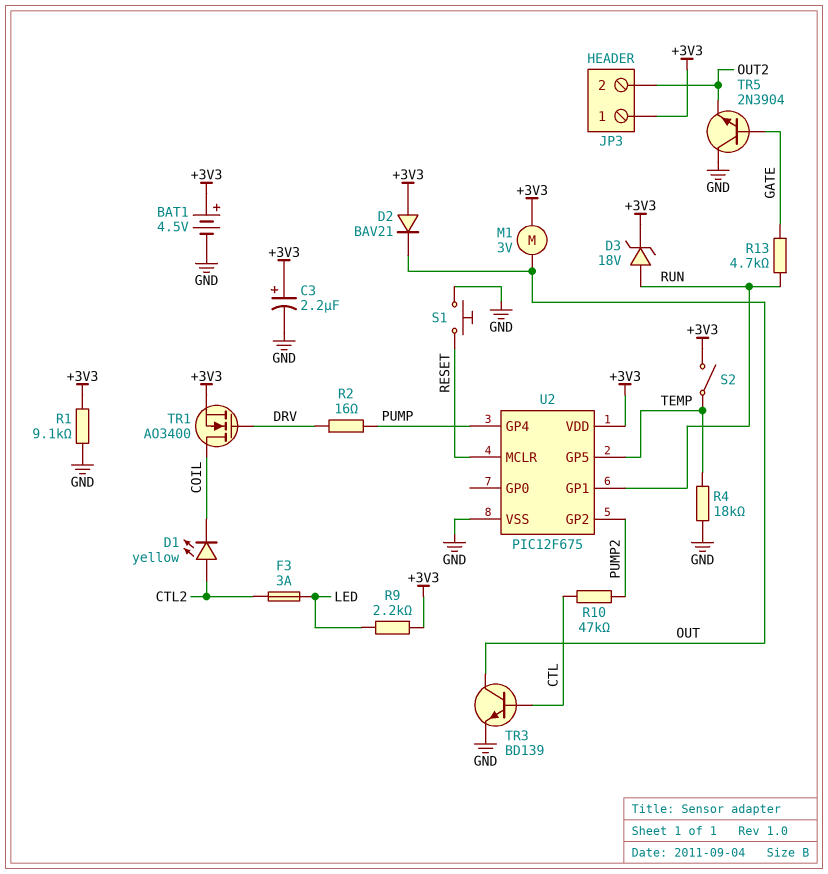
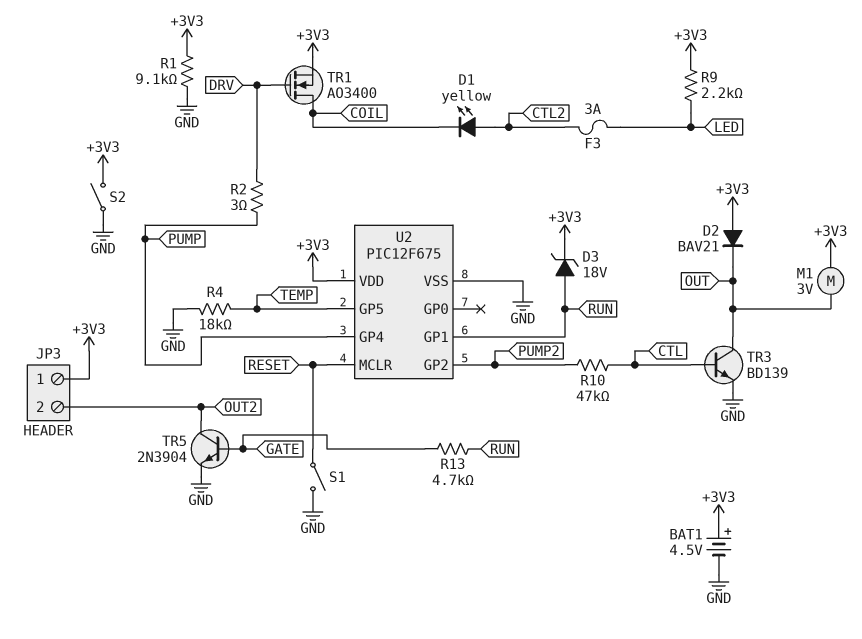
C3: 2.2uF (plus +3V3, minus GND) -> none
R2: 16 (DRV, PUMP) -> 3 (DRV, PUMP)
S1: button (GND, RESET) -> switch (GND, RESET)
S2: switch (+3V3, TEMP) -> switch (+3V3, GND)
TR5: NPN 2N3904 (B GATE, C GND, E OUT2) -> NPN 2N3904 (B GATE, C OUT2, E GND)

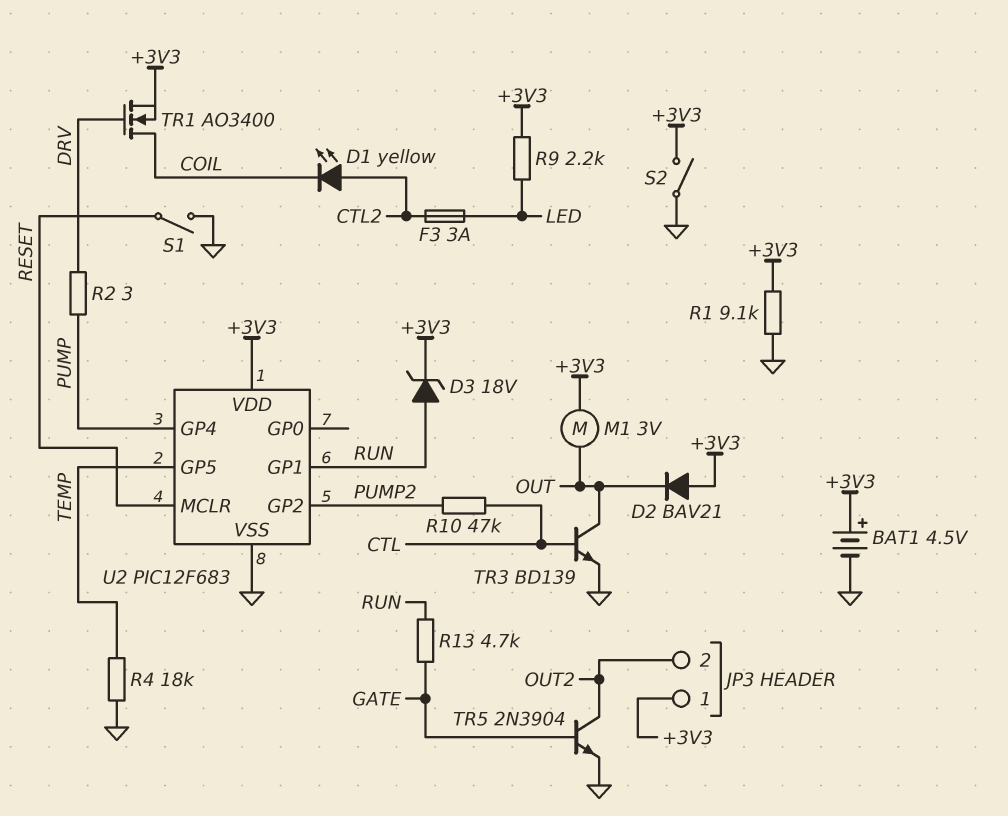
U2: PIC12F675 -> PIC12F683

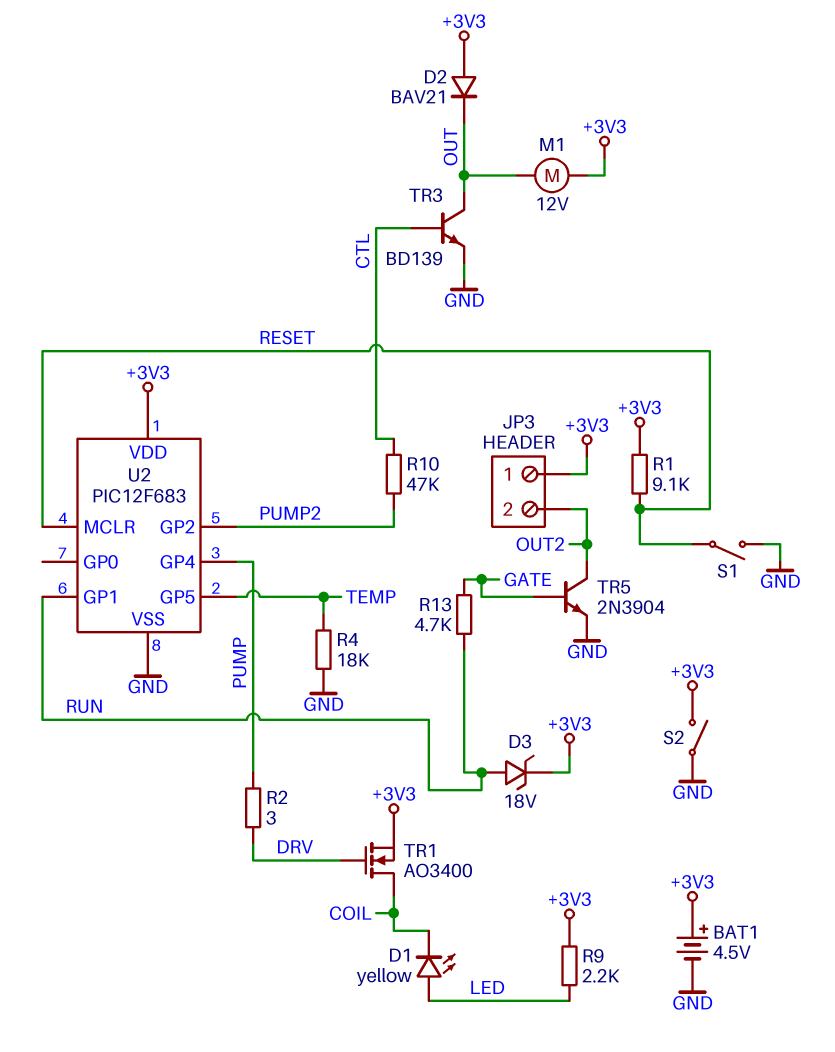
D1: LED yellow (A CTL2, K COIL) -> LED yellow (A LED, K COIL)
F3: 3A (CTL2, LED) -> none
M1: motor 3V (+3V3, OUT) -> motor 12V (+3V3, OUT)
R1: 9.1k (+3V3, GND) -> 9.1k (+3V3, RESET)

